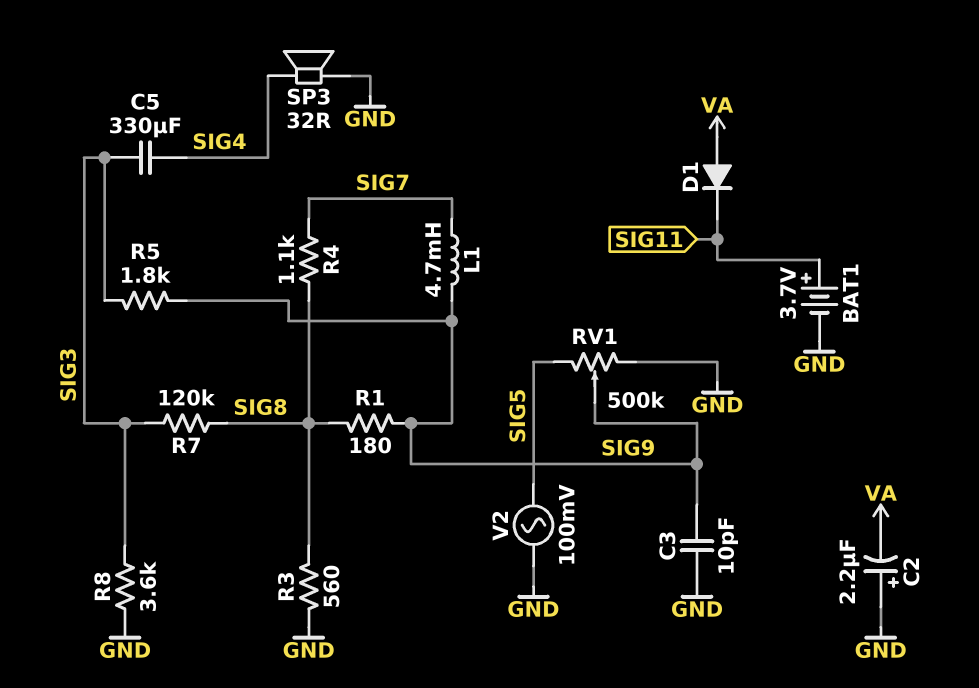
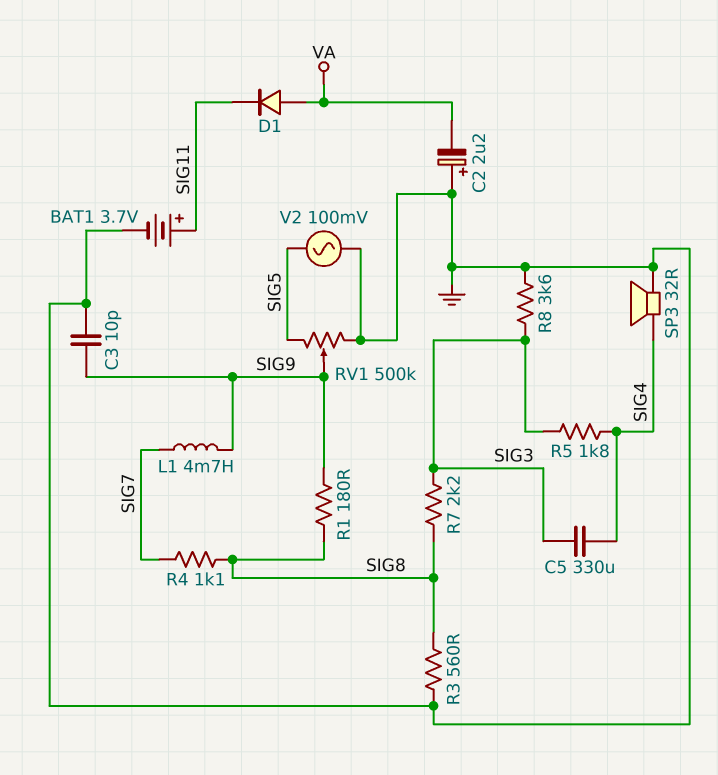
R5: 1.8k (SIG3, SIG9) -> 1.8k (SIG3, SIG4)
R7: 120k (SIG3, SIG8) -> 2.2k (SIG3, SIG8)

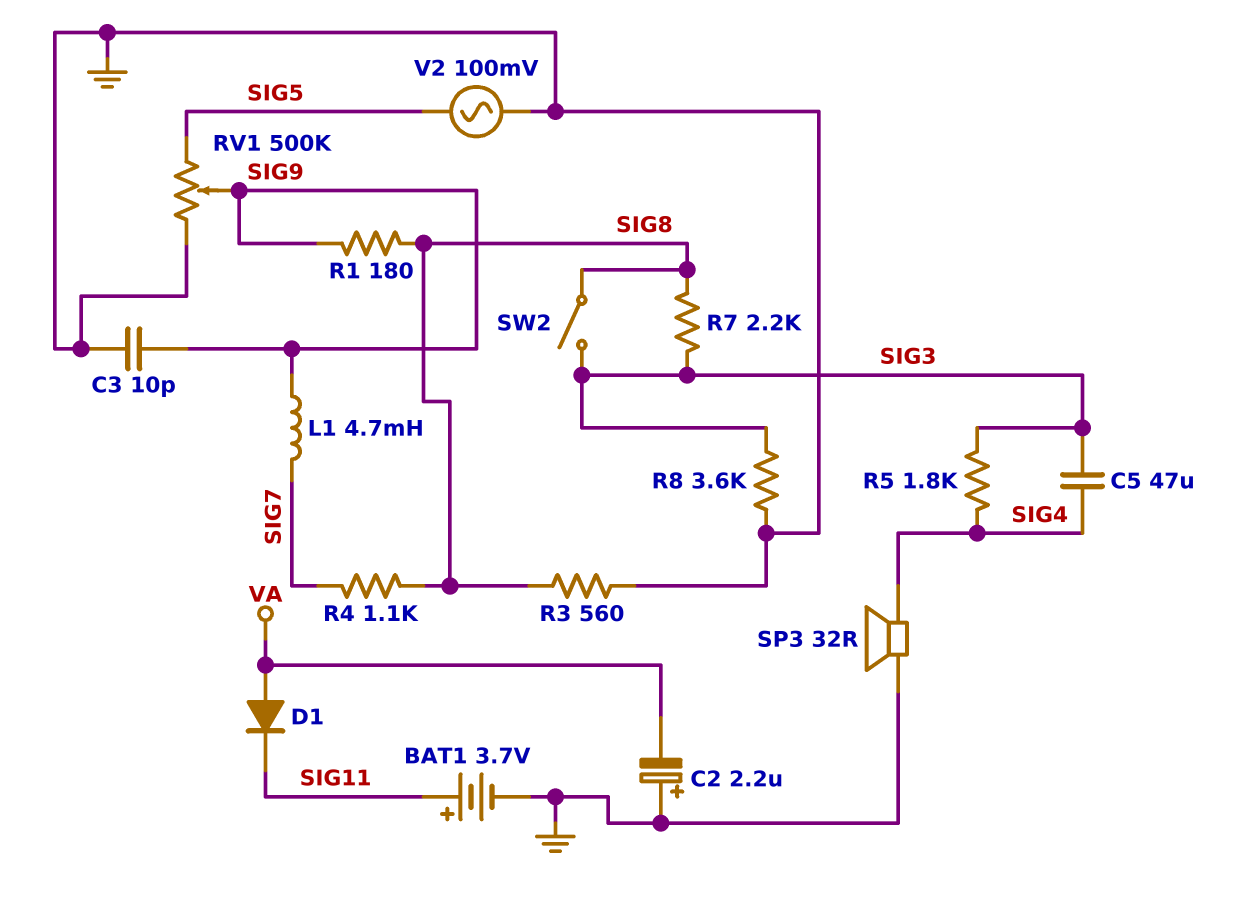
C5: 330uF (SIG3, SIG4) -> 47uF (SIG3, SIG4)
SW2: none -> switch (SIG3, SIG8)

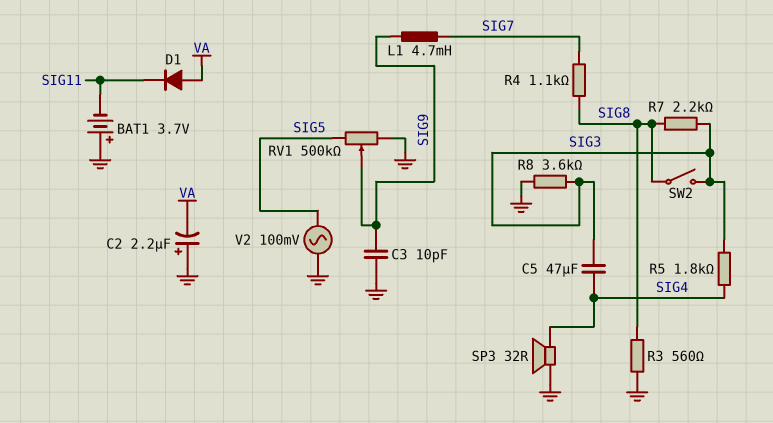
BAT1: 3.7V (plus SIG11, minus GND) -> 3.7V (plus GND, minus SIG11)
R1: 180 (SIG8, SIG9) -> none

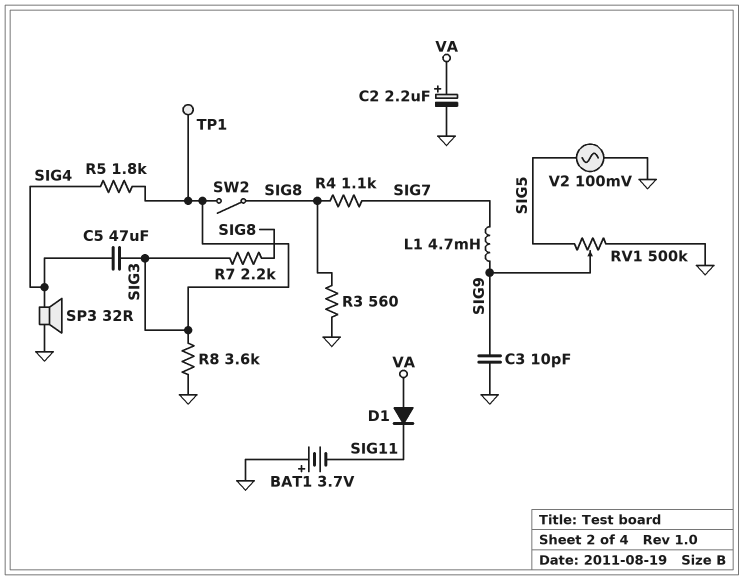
C2: 2.2uF (plus GND, minus VA) -> 2.2uF (plus VA, minus GND)
TP1: none -> test point (SIG3)

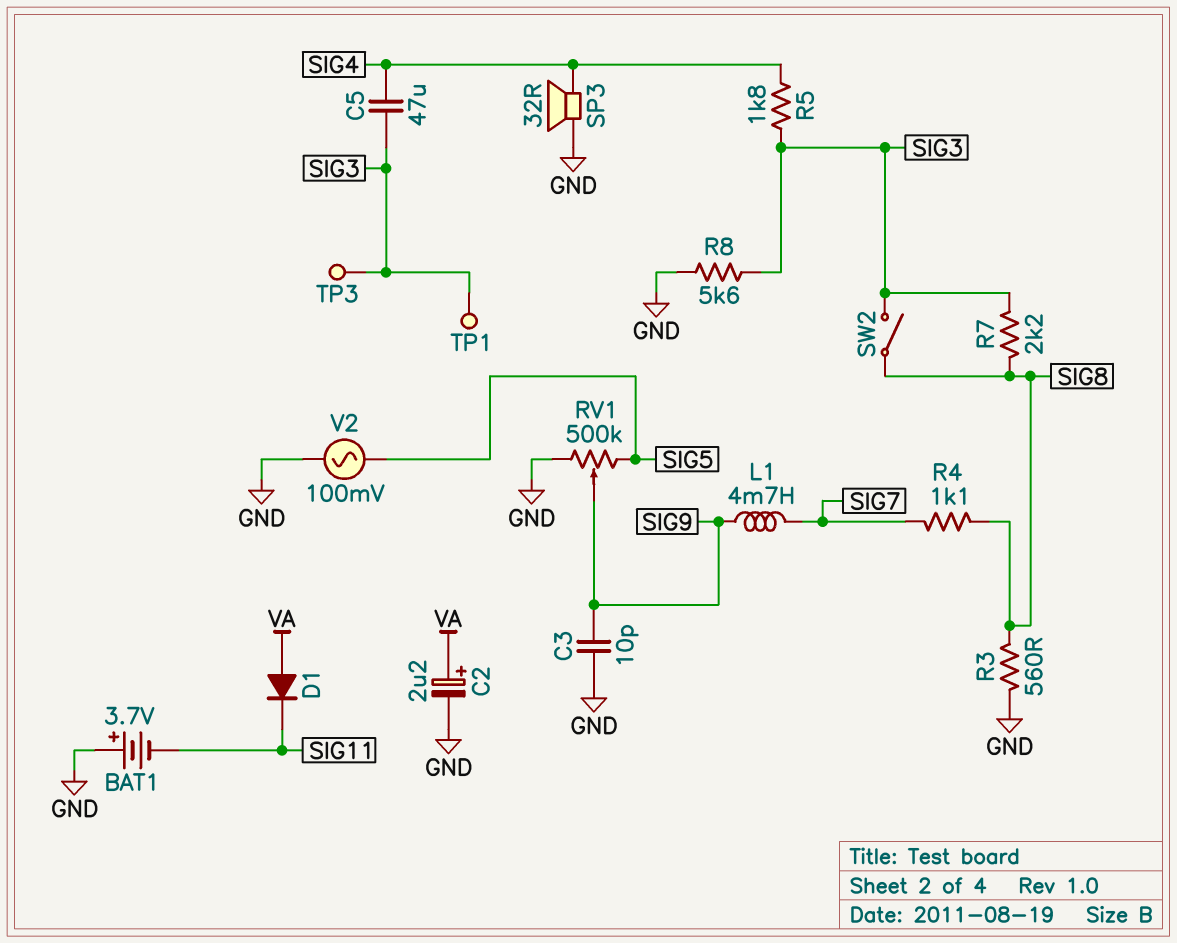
R8: 3.6k (GND, SIG3) -> 5.6k (GND, SIG3)
TP3: none -> test point (SIG3)

